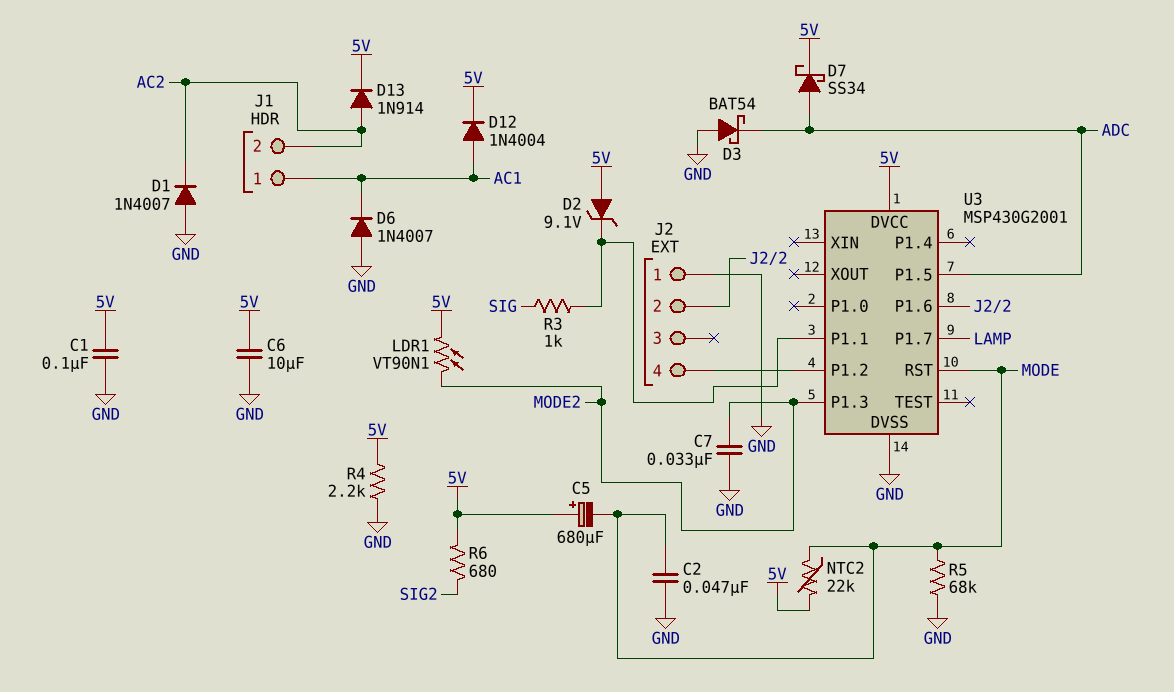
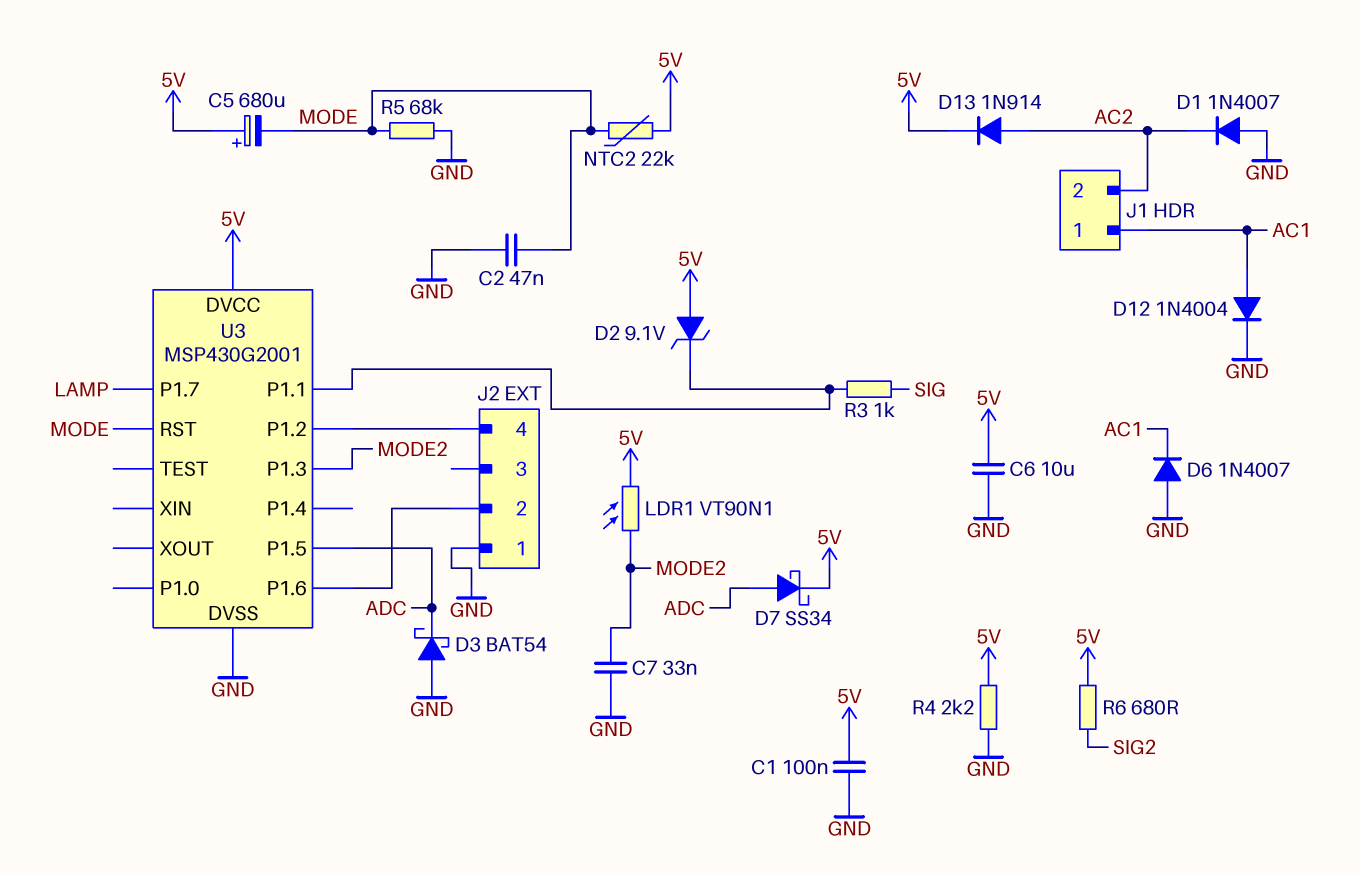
D12: diode 1N4004 (A AC1, K 5V) -> diode 1N4004 (A AC1, K GND)

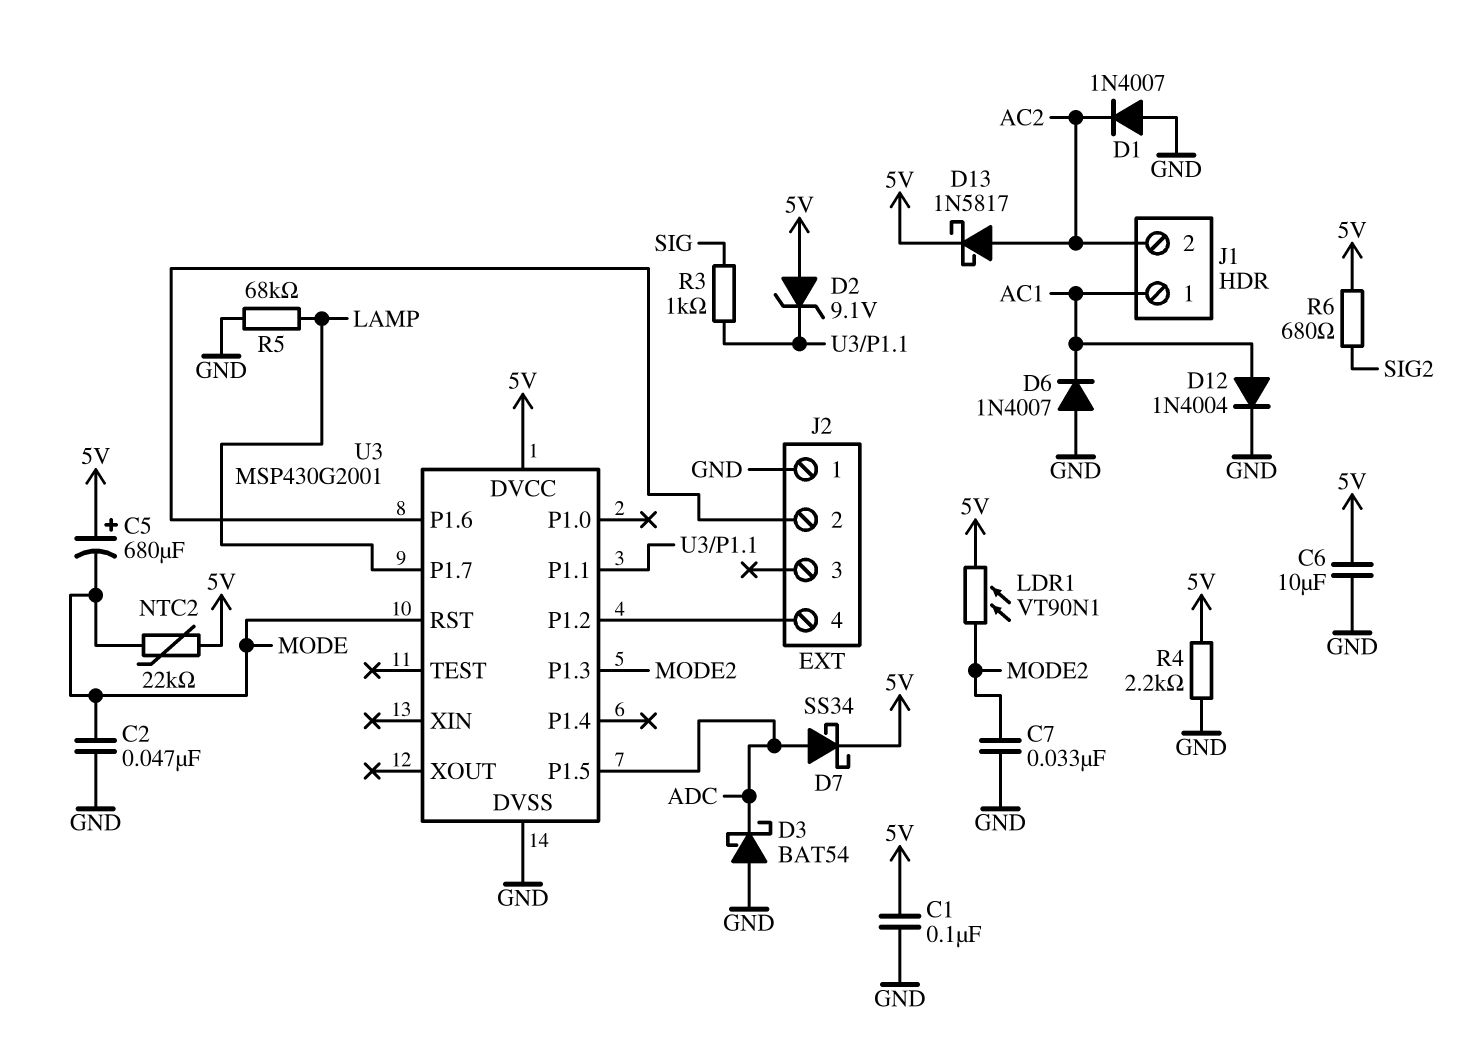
D13: diode 1N914 (A AC2, K 5V) -> schottky 1N5817 (A AC2, K 5V)
R5: 68k (GND, MODE) -> 68k (GND, LAMP)

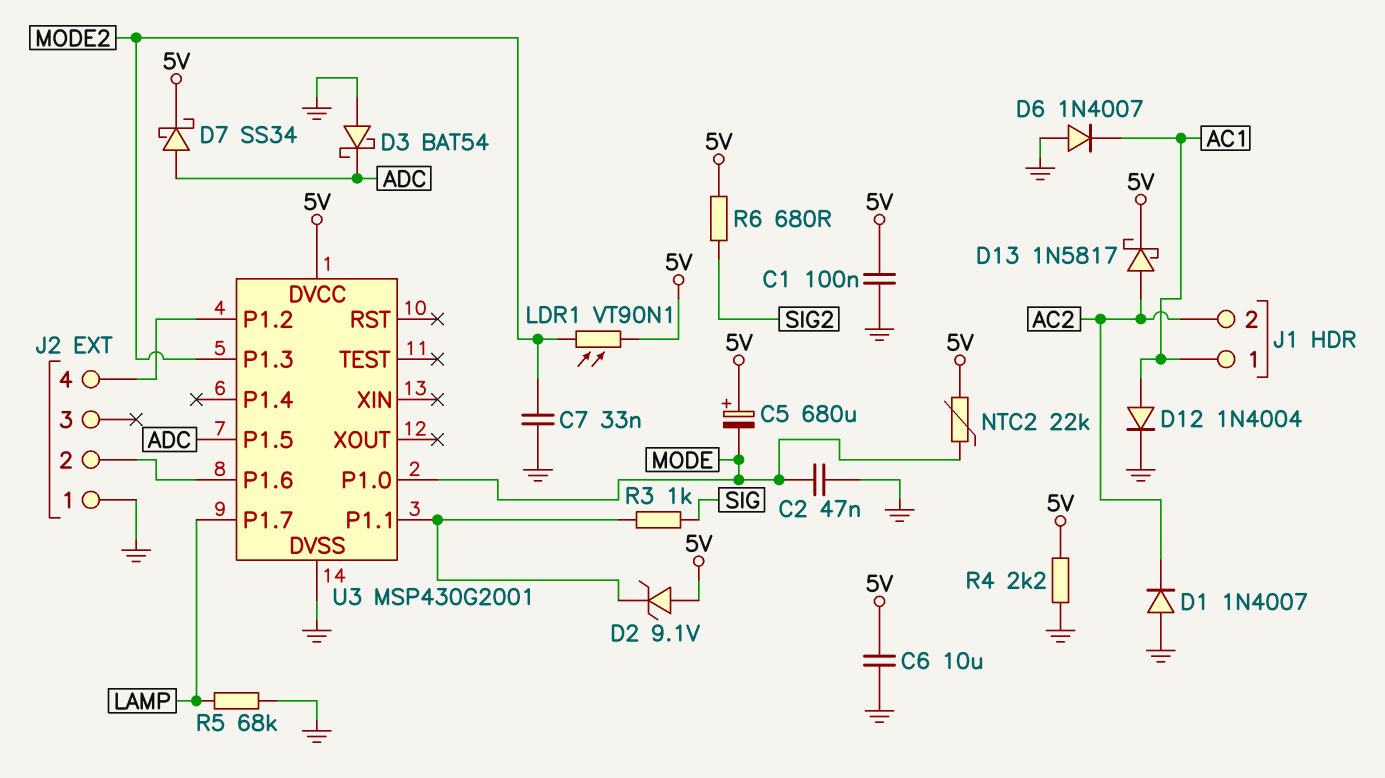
U3 pin P1.0: none -> MODE
U3 pin RST: MODE -> none

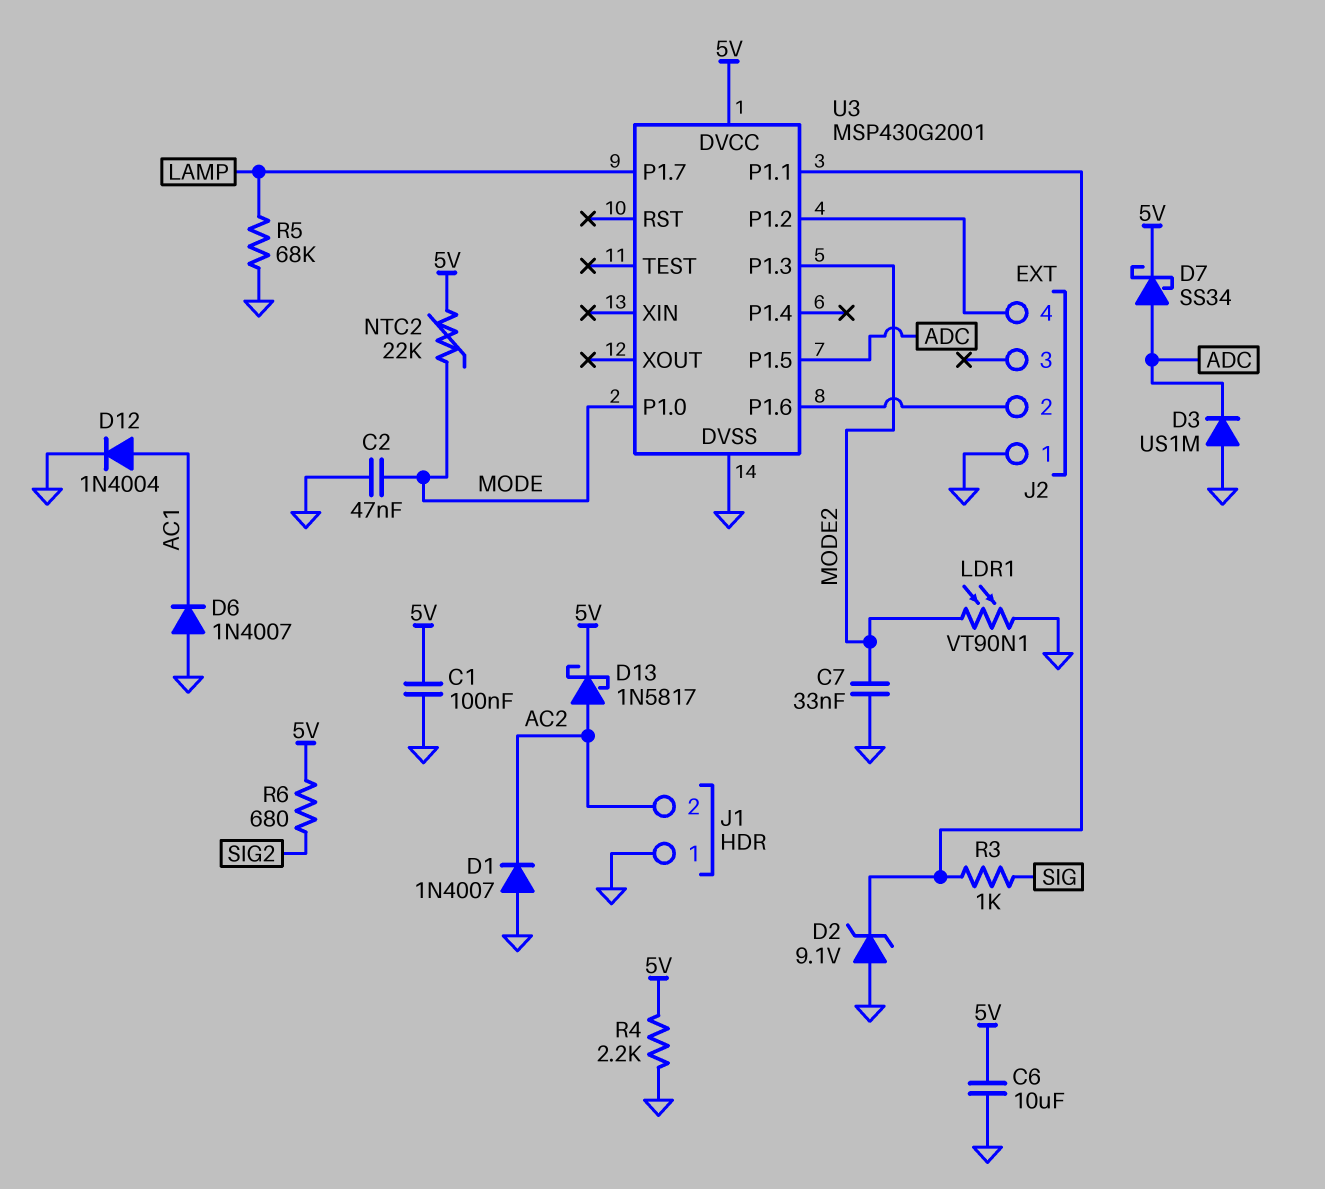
C5: 680uF (plus 5V, minus MODE) -> none
D2: zener 9.1V (A 5V, K U3/P1.1) -> zener 9.1V (A GND, K U3/P1.1)
D3: schottky BAT54 (A GND, K ADC) -> diode US1M (A GND, K ADC)
J1 pin 1: AC1 -> GND
LDR1: VT90N1 (5V, MODE2) -> VT90N1 (GND, MODE2)

